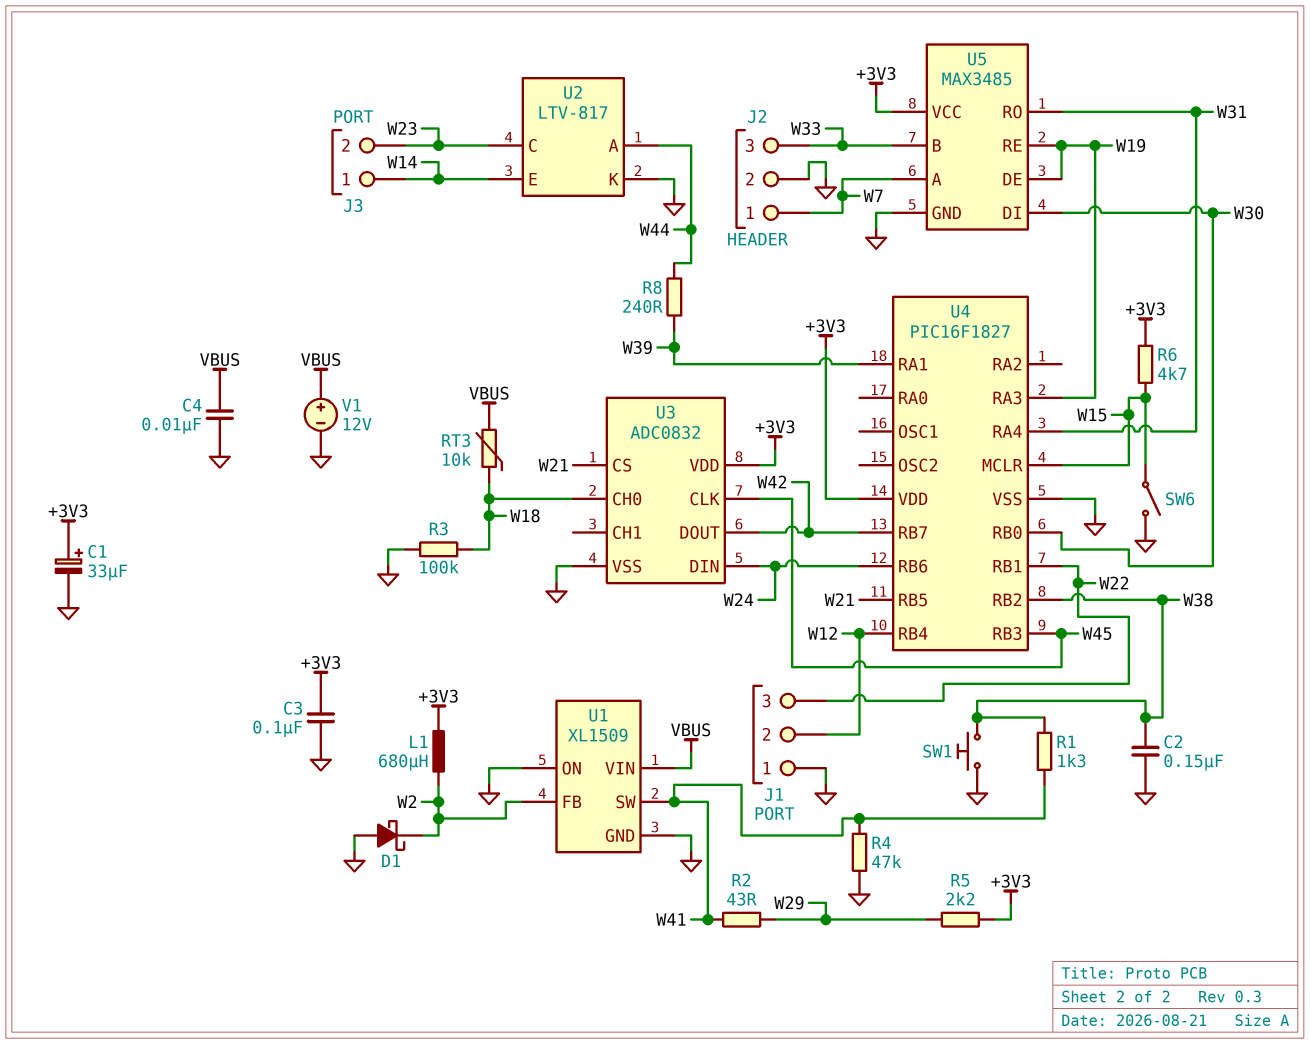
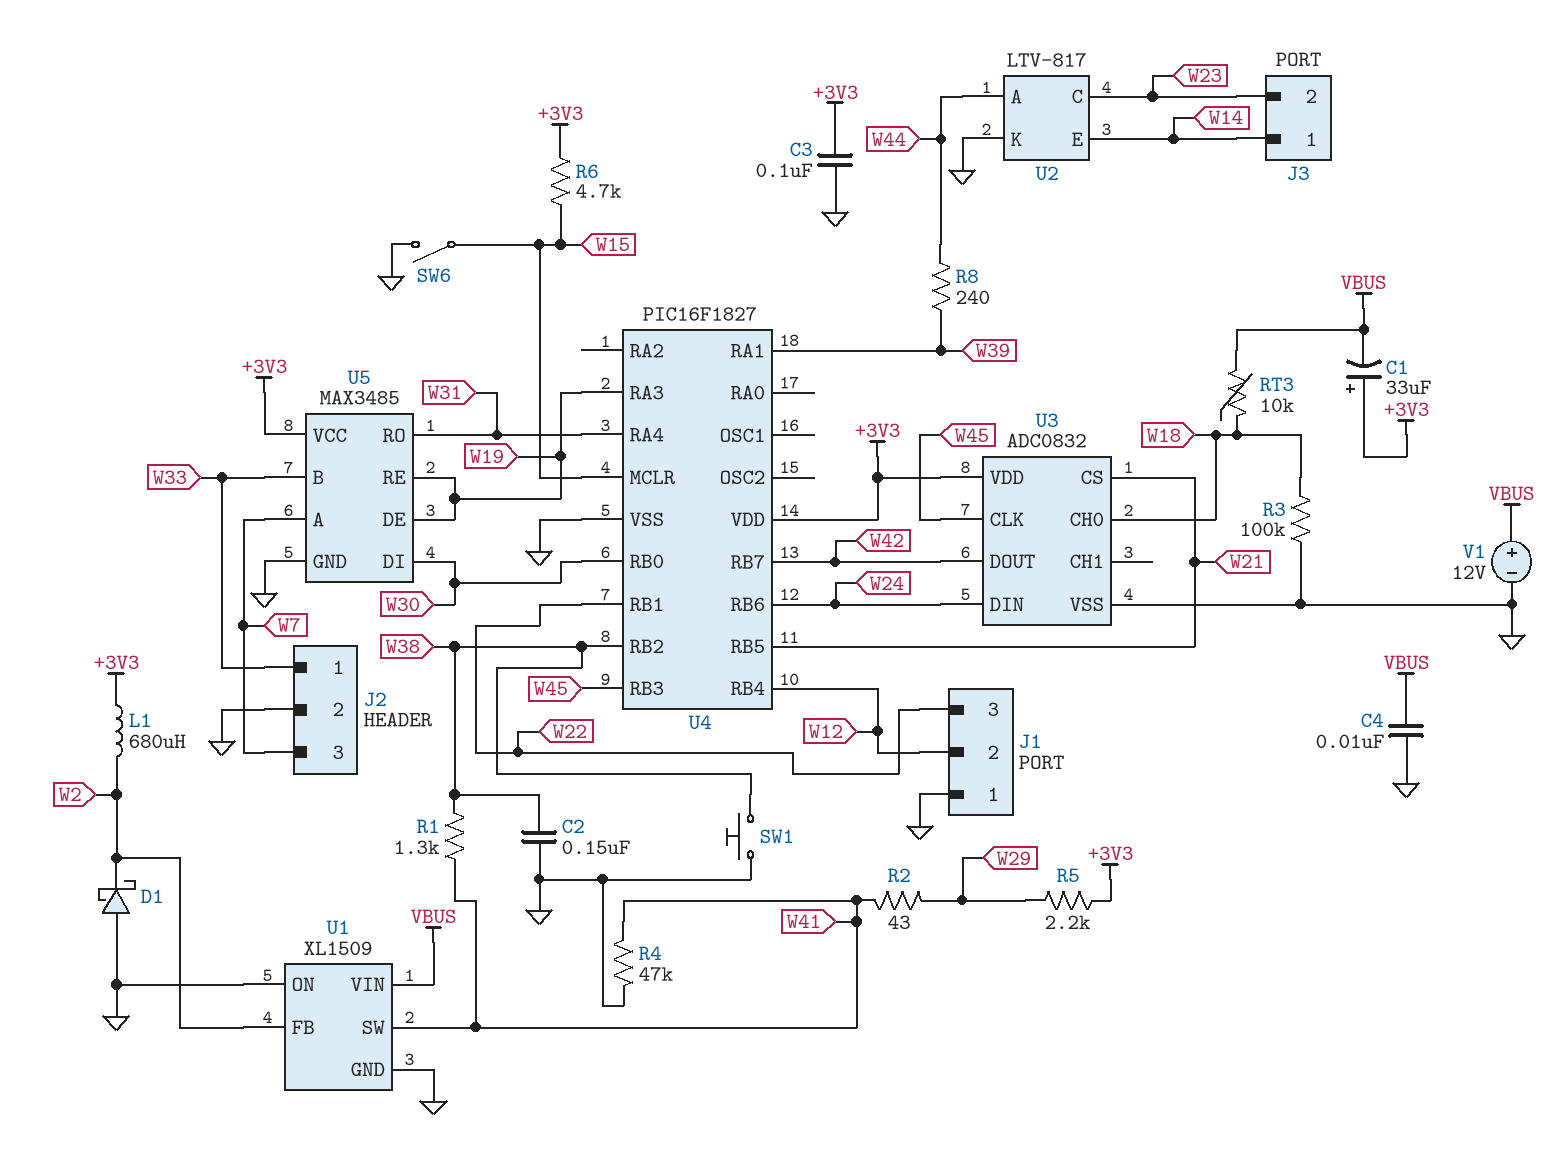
C1: 33uF (plus +3V3, minus GND) -> 33uF (plus +3V3, minus VBUS)
J2 pin 1: W7 -> W33
J2 pin 3: W33 -> W7

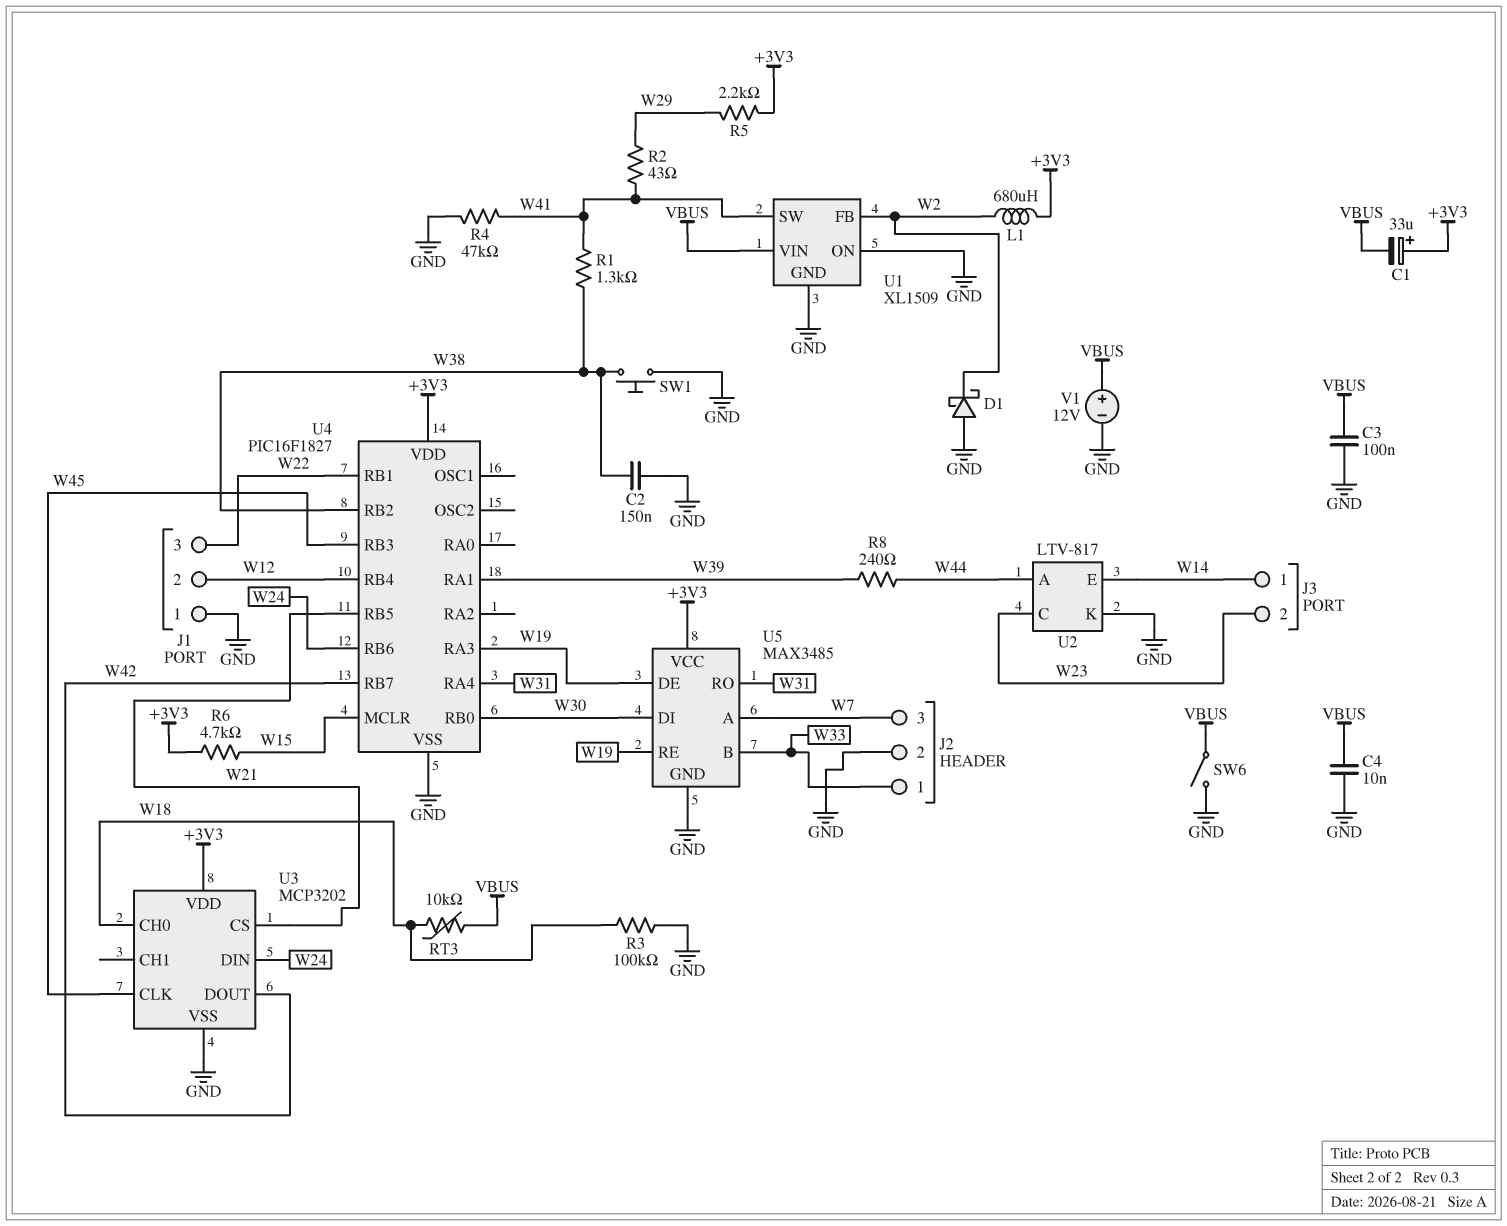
C3: 100nF (+3V3, GND) -> 100nF (GND, VBUS)
SW6: switch (GND, W15) -> switch (GND, VBUS)
U3: ADC0832 -> MCP3202

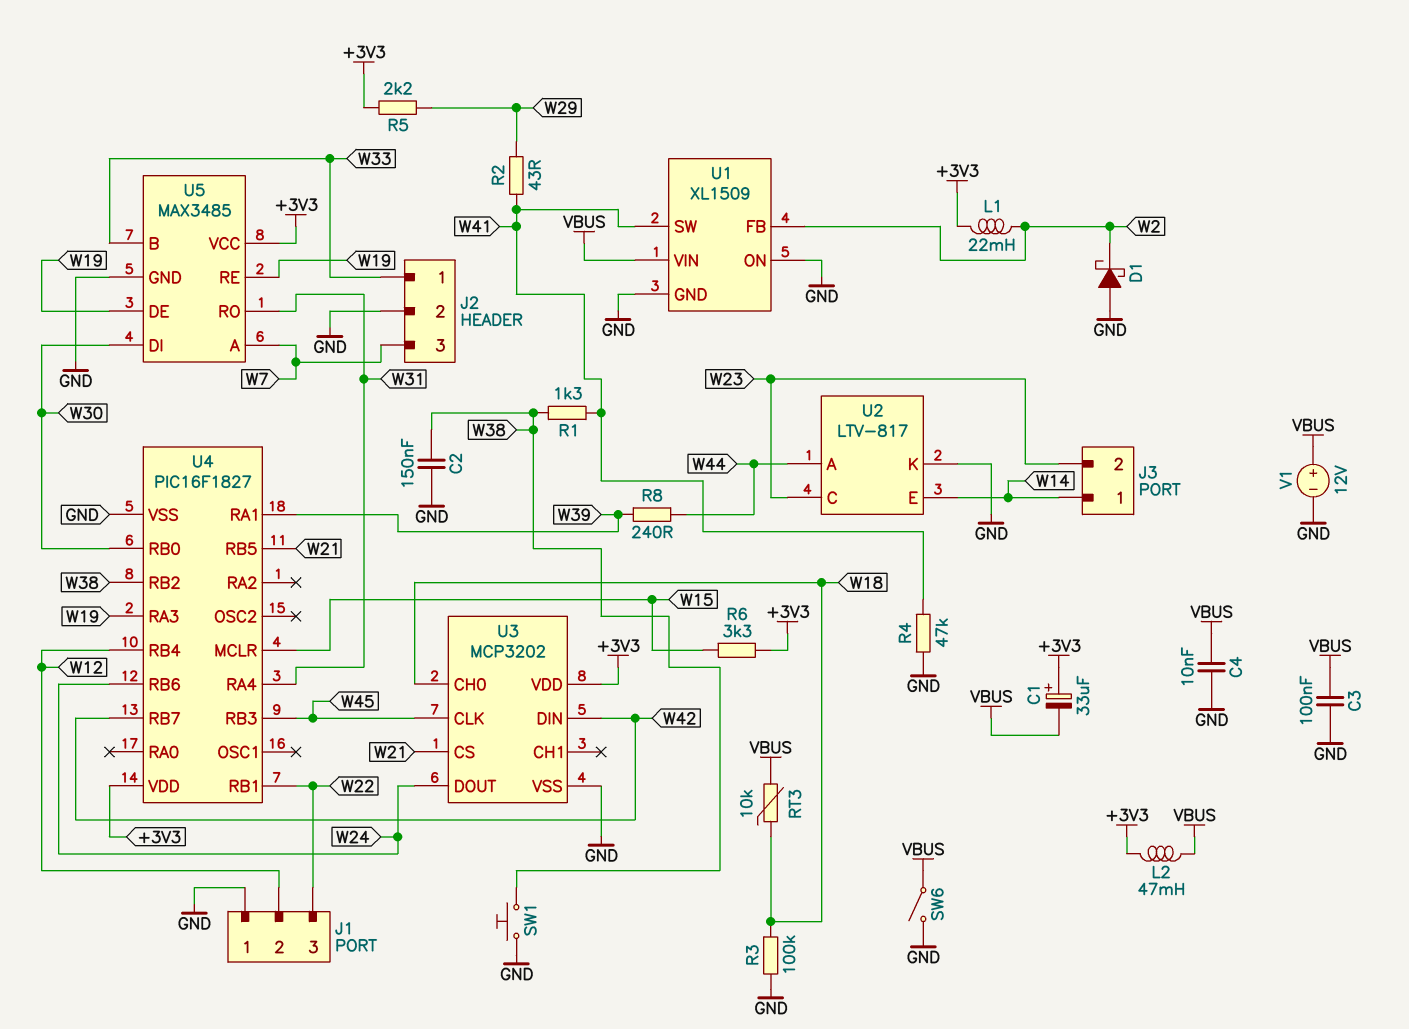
L1: 680uH (+3V3, W2) -> 22mH (+3V3, W2)
L2: none -> 47mH (+3V3, VBUS)
R6: 4.7k (+3V3, W15) -> 3.3k (+3V3, W15)
U3 pin DIN: W24 -> W42
U3 pin DOUT: W42 -> W24

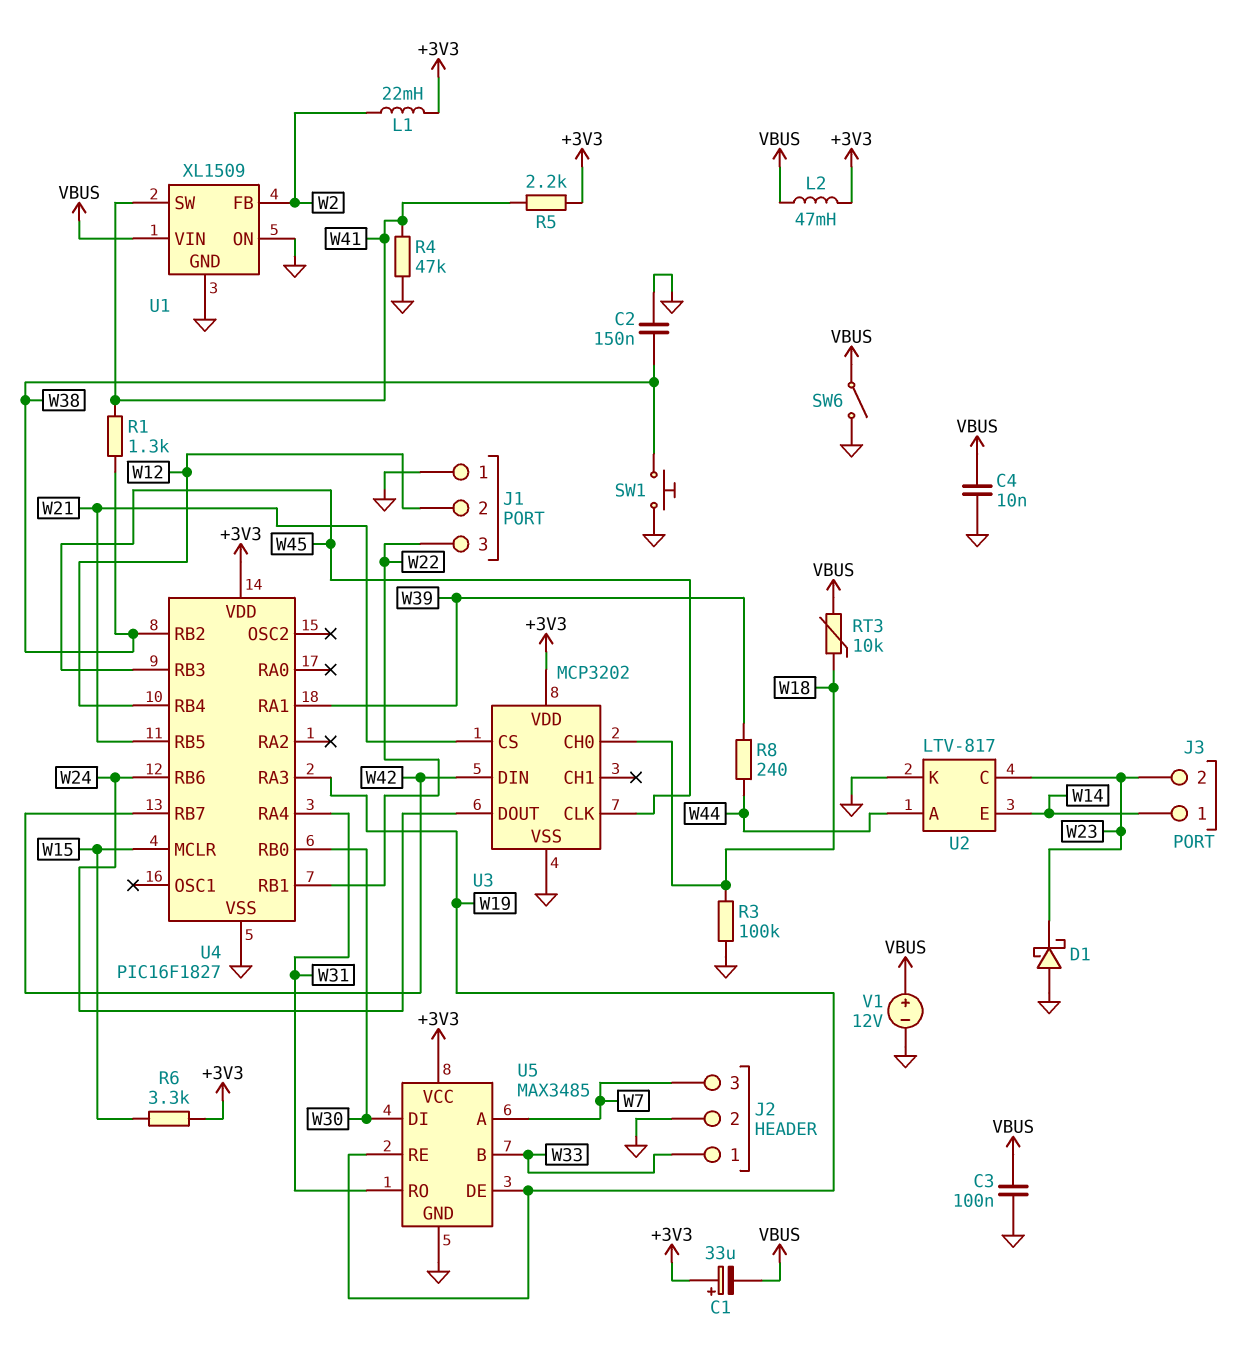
D1: schottky (A GND, K W2) -> schottky (A GND, K W23)
R2: 43 (W29, W41) -> none
R5: 2.2k (+3V3, W29) -> 2.2k (+3V3, W41)

